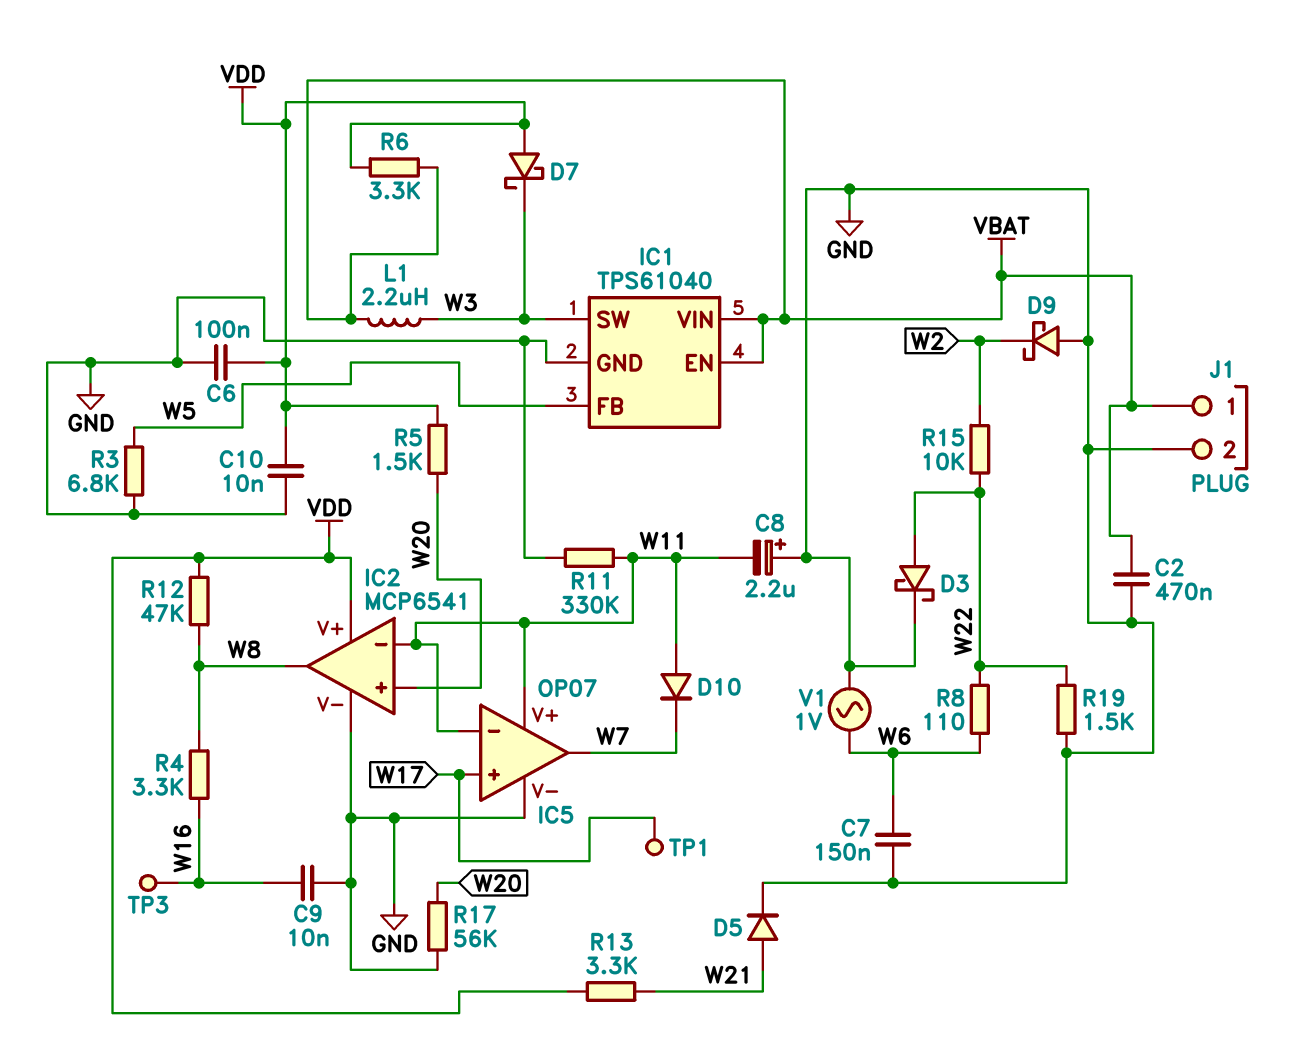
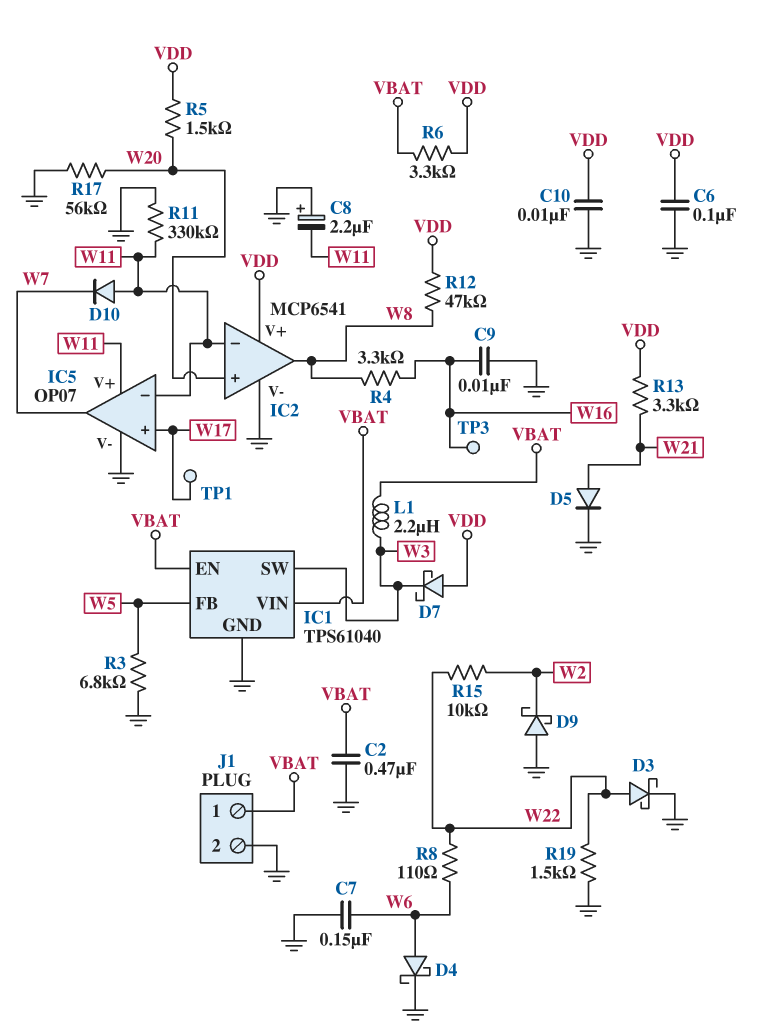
D4: none -> schottky (A W6, K GND)
V1: AC 1V (GND, W6) -> none

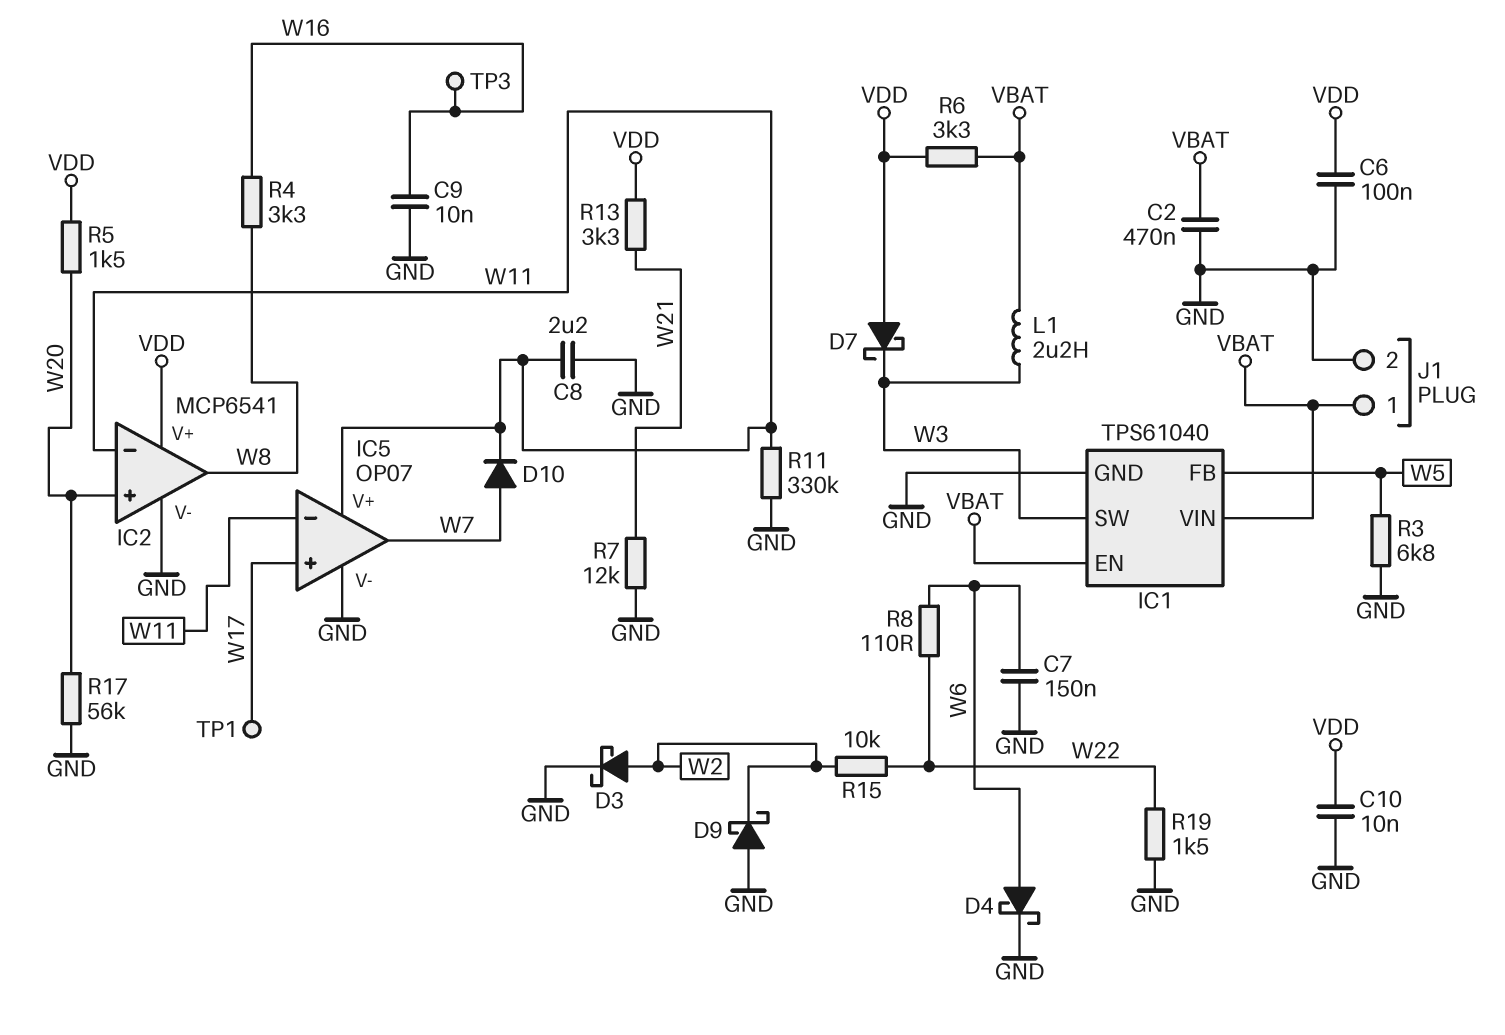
C8: 2.2uF (plus GND, minus W11) -> 2.2uF (GND, W11)
D3: schottky (A W22, K GND) -> schottky (A W2, K GND)
D5: diode (A W21, K GND) -> none
D10: diode (A W11, K W7) -> diode (A W7, K W11)
R7: none -> 12k (GND, W21)
R12: 47k (VDD, W8) -> none

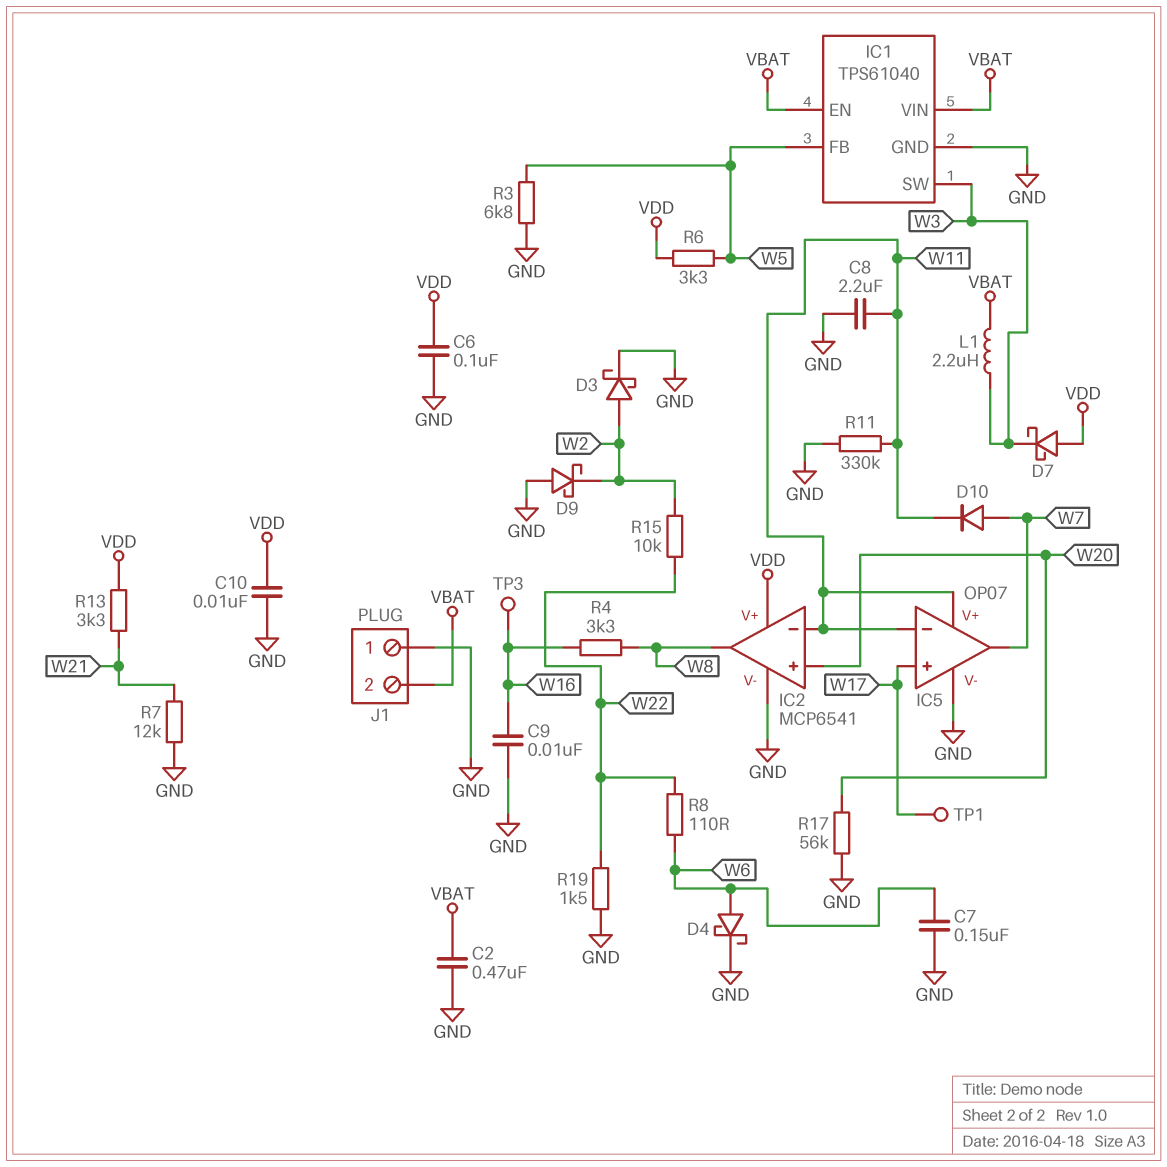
J1 pin 1: VBAT -> GND
J1 pin 2: GND -> VBAT
R5: 1.5k (VDD, W20) -> none
R6: 3.3k (VBAT, VDD) -> 3.3k (VDD, W5)

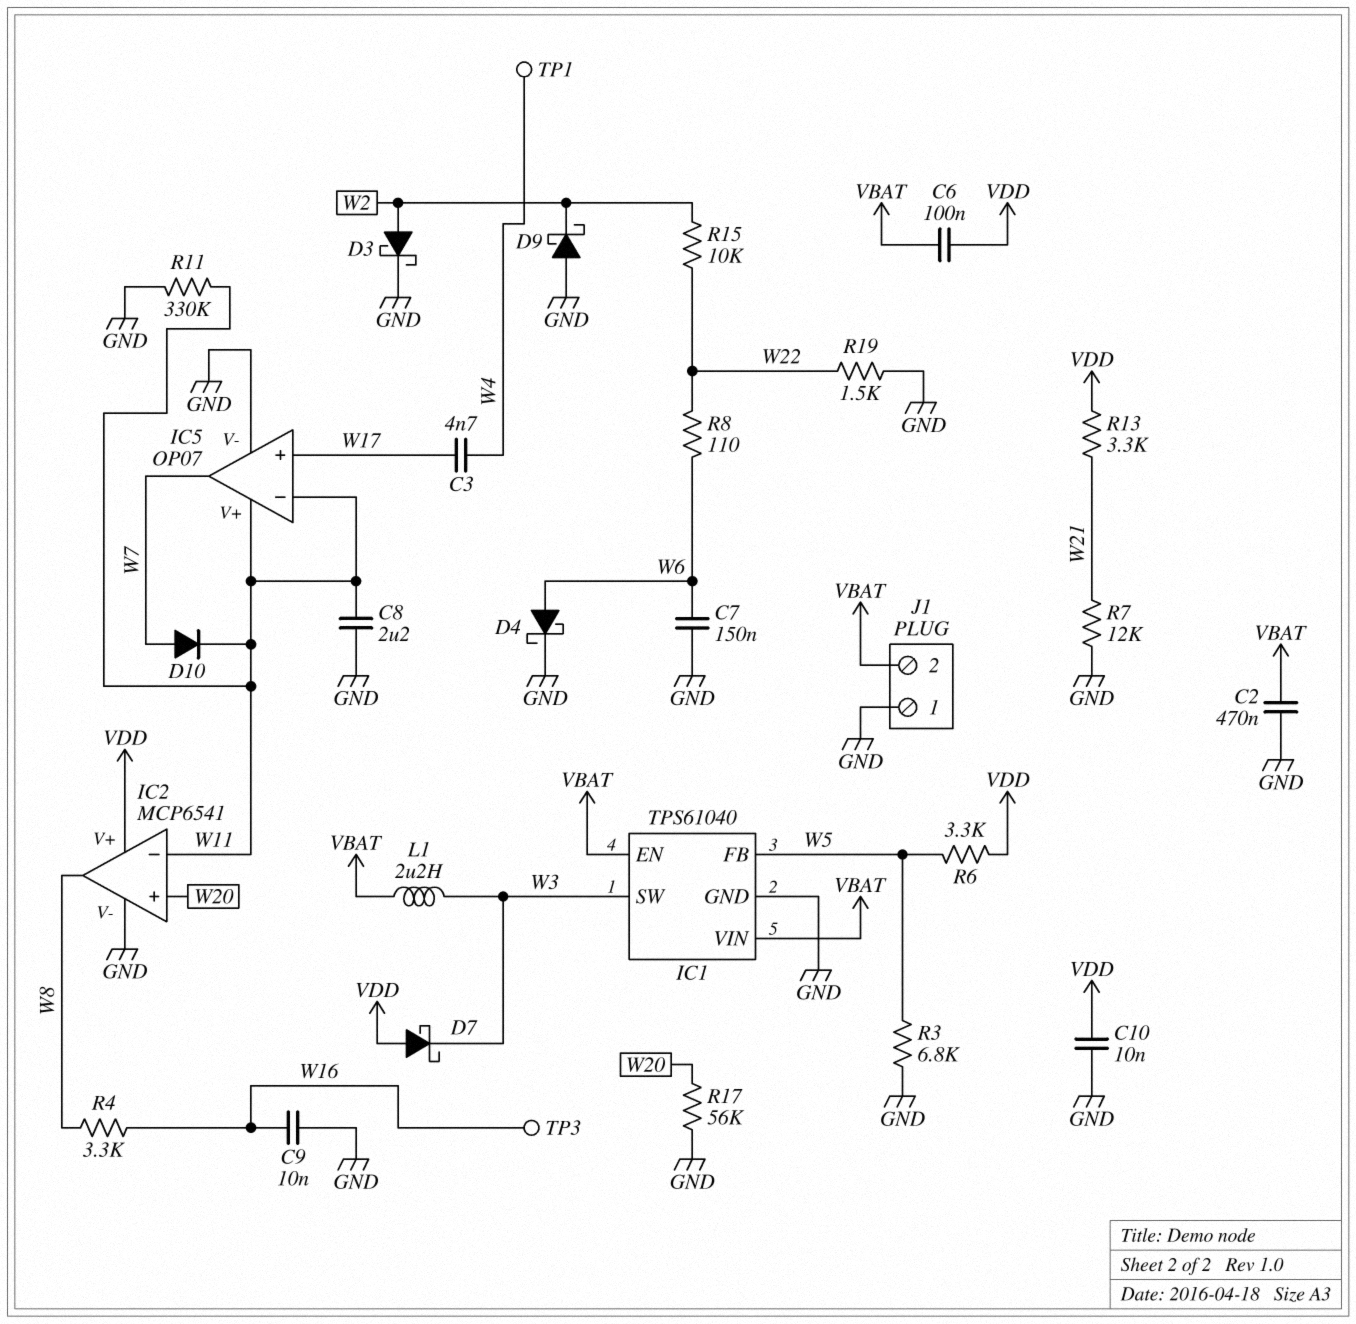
C3: none -> 4.7nF (W4, W17)
C6: 100nF (GND, VDD) -> 100nF (VBAT, VDD)
TP1: test point (W17) -> test point (W4)

